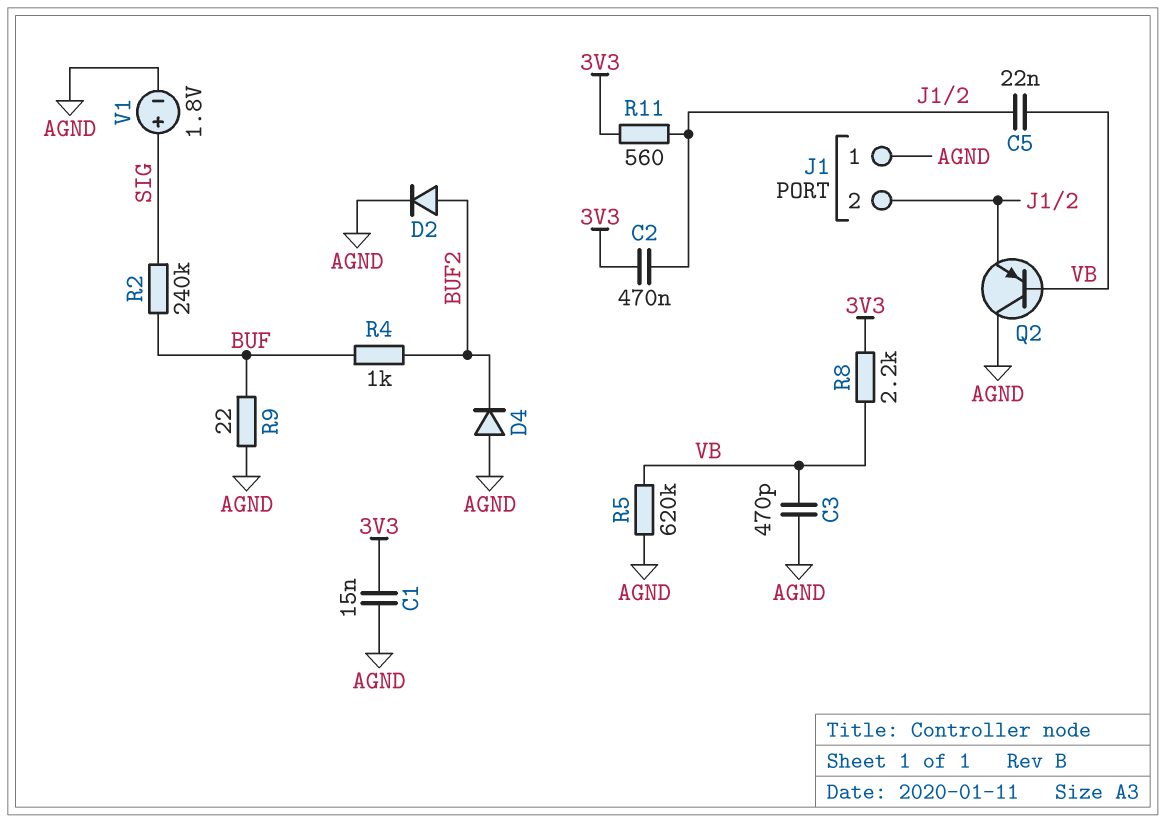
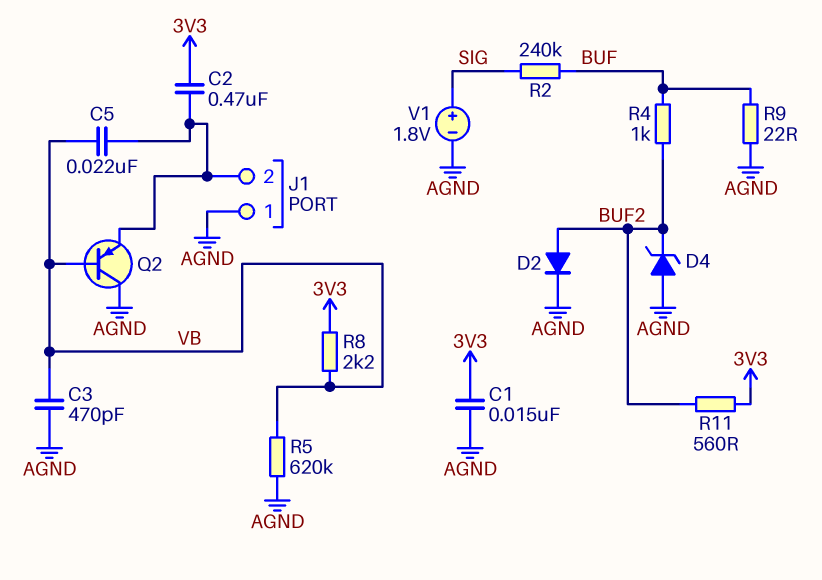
D4: diode (A AGND, K BUF2) -> zener (A AGND, K BUF2)
R11: 560 (3V3, J1/2) -> 560 (3V3, BUF2)

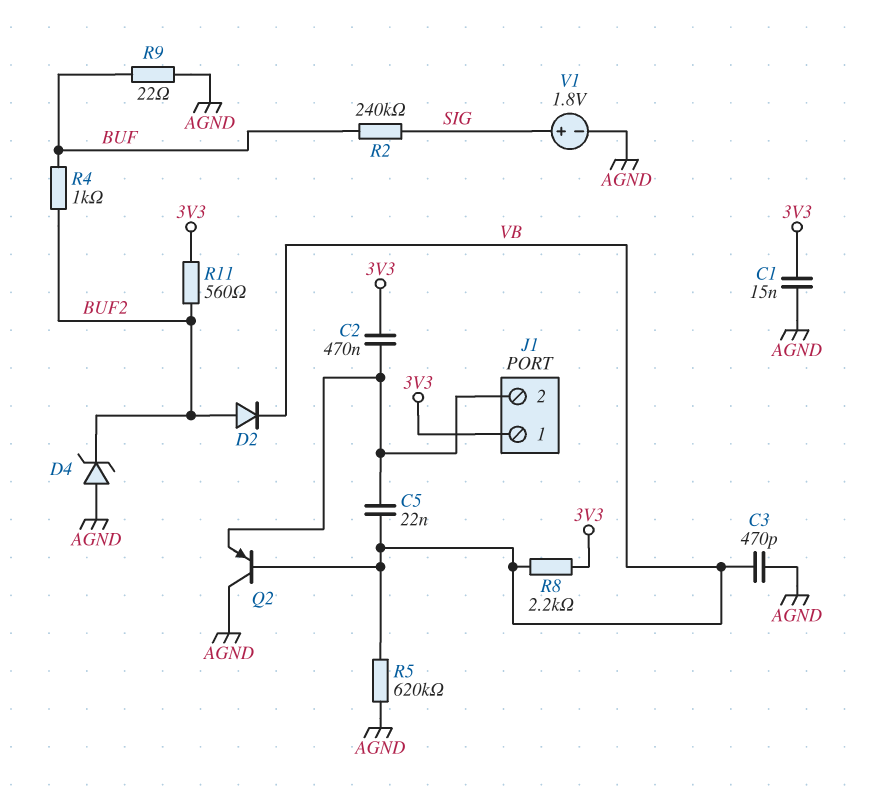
D2: diode (A BUF2, K AGND) -> diode (A BUF2, K VB)
J1 pin 1: AGND -> 3V3

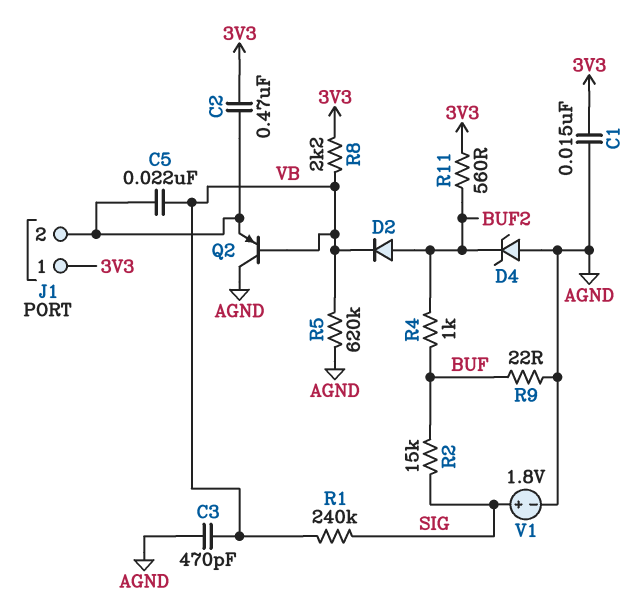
R1: none -> 240k (SIG, VB)
R2: 240k (BUF, SIG) -> 15k (BUF, SIG)

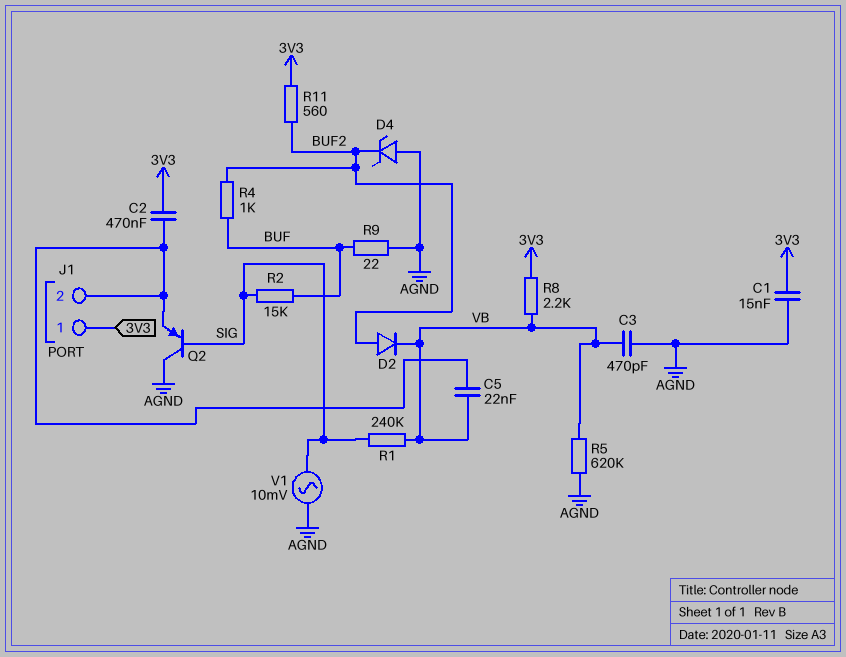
Q2: PNP (B VB, C AGND, E J1/2) -> PNP (B SIG, C AGND, E J1/2)
V1: 1.8V (plus SIG, minus AGND) -> AC 10mV (AGND, SIG)

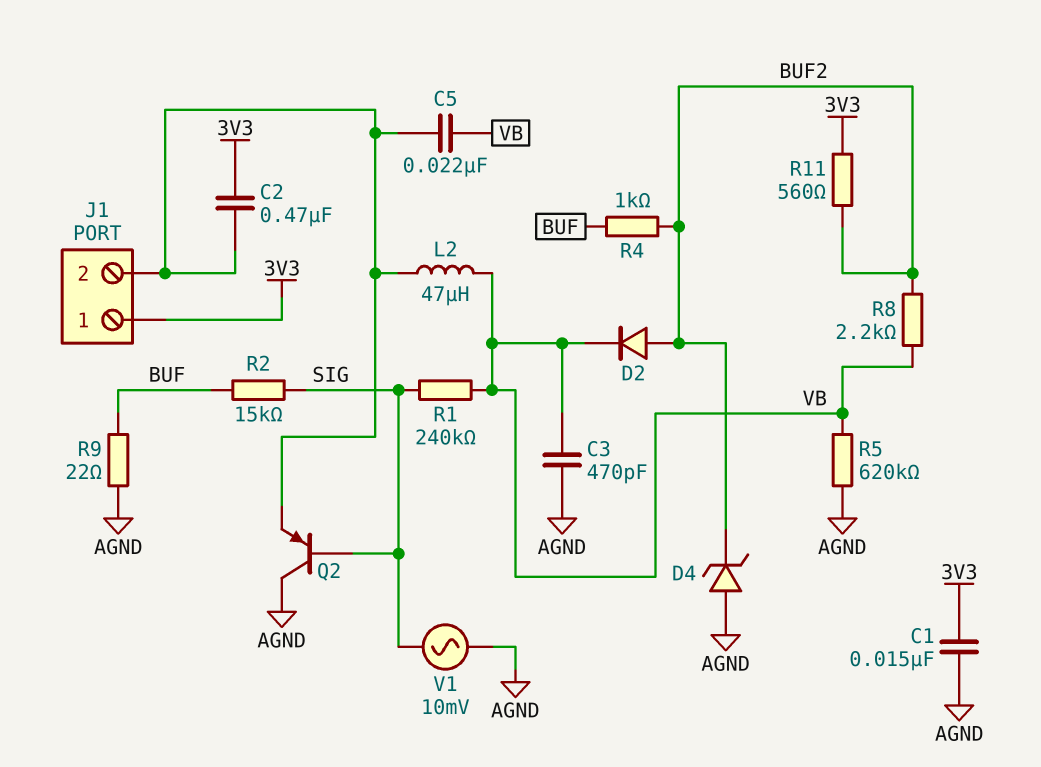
L2: none -> 47uH (J1/2, VB)
R8: 2.2k (3V3, VB) -> 2.2k (BUF2, VB)

